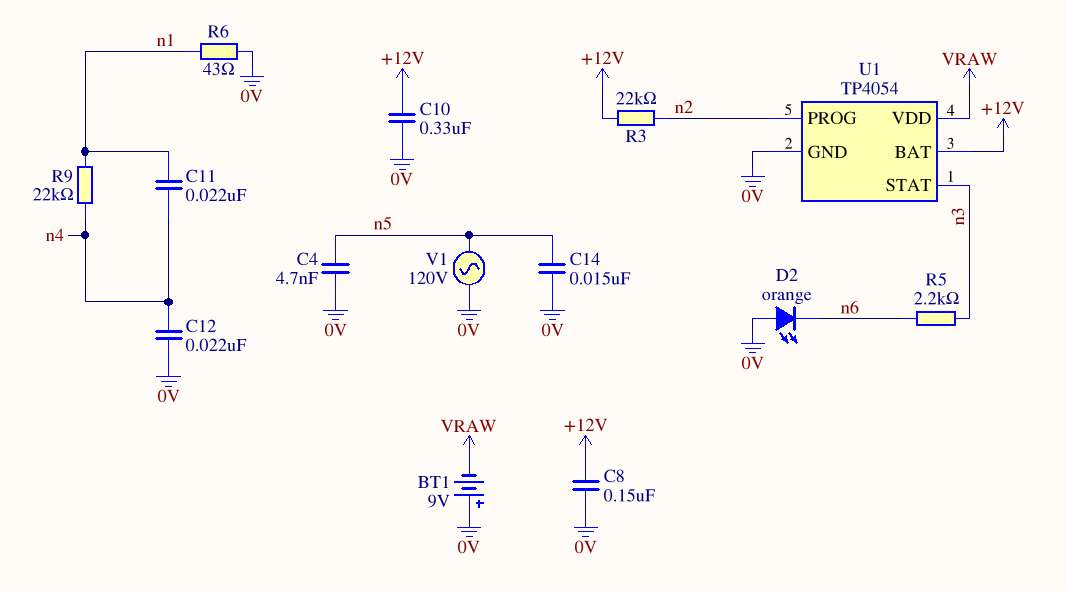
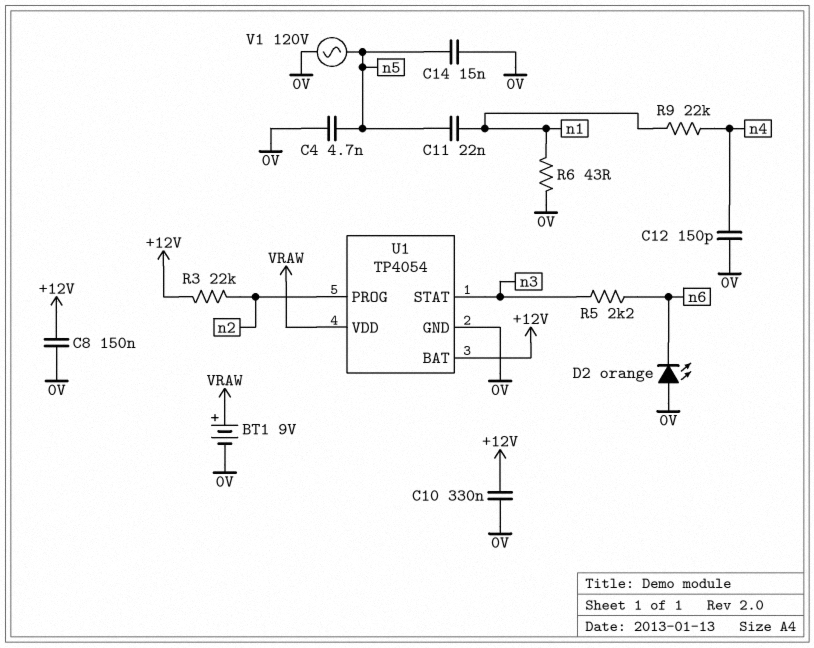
BT1: 9V (plus 0V, minus VRAW) -> 9V (plus VRAW, minus 0V)
C11: 22nF (n1, n4) -> 22nF (n1, n5)
C12: 22nF (0V, n4) -> 150pF (0V, n4)

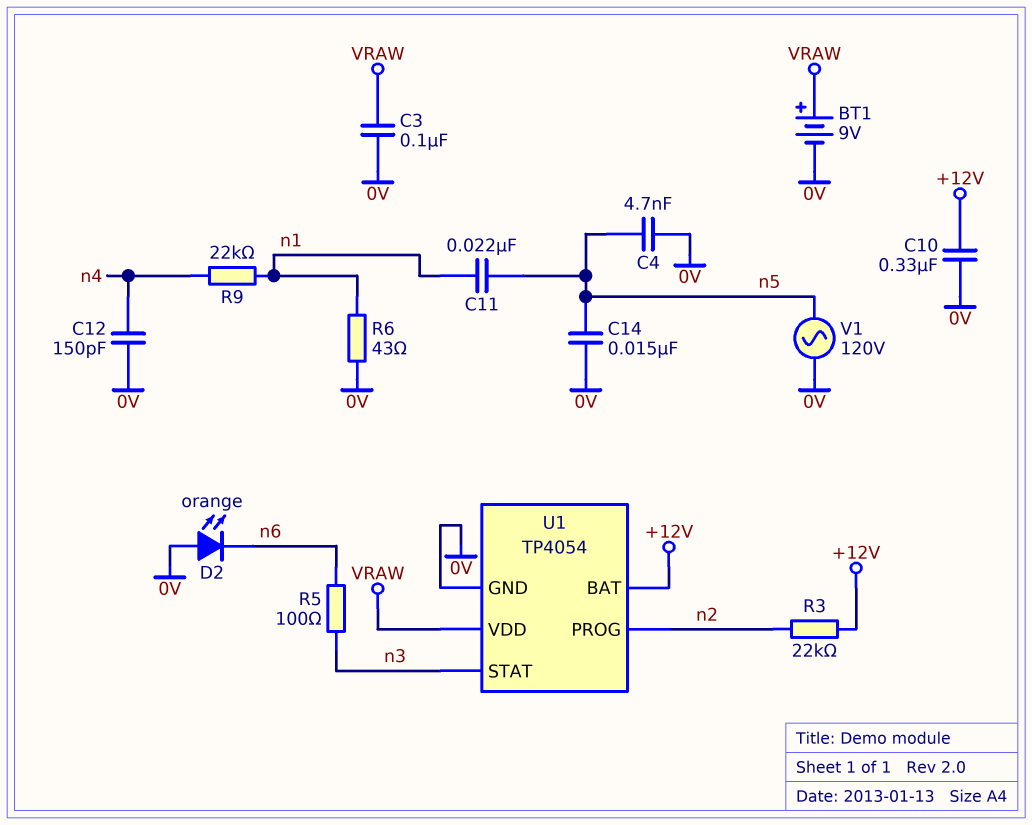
C3: none -> 100nF (0V, VRAW)
C8: 150nF (+12V, 0V) -> none
R5: 2.2k (n3, n6) -> 100 (n3, n6)

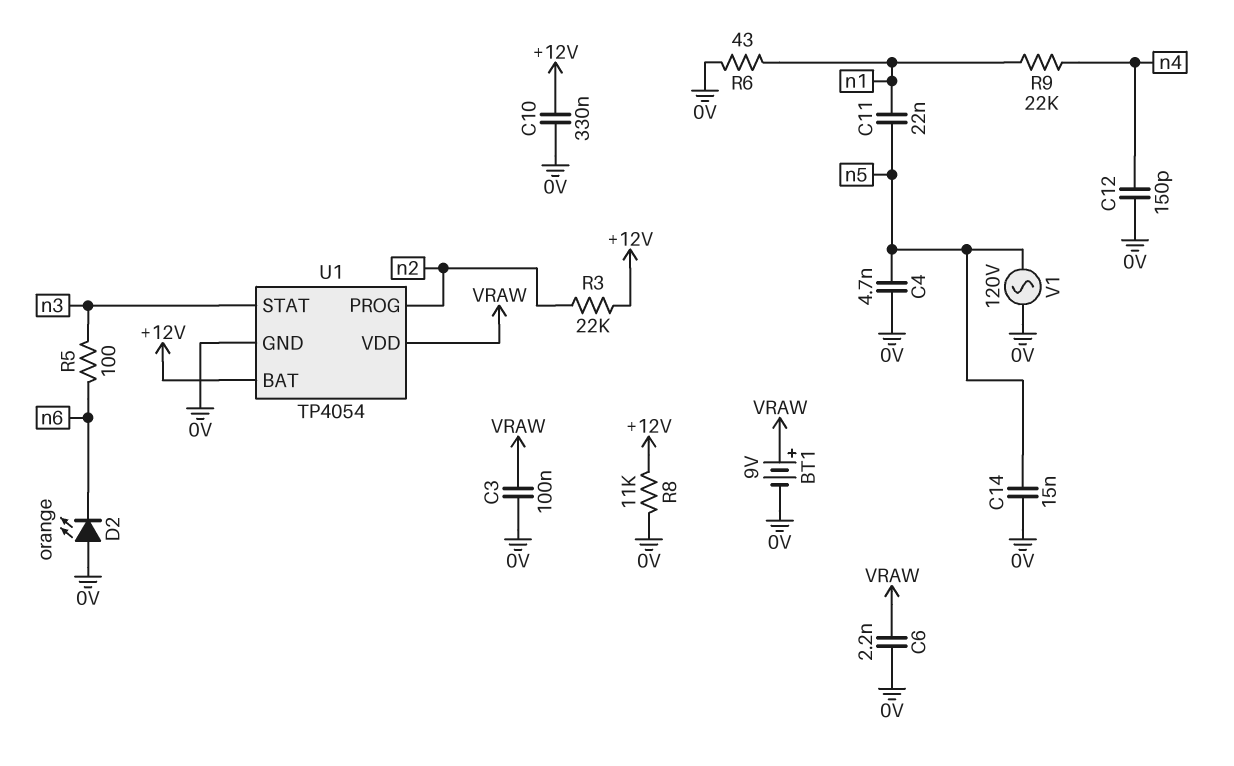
C6: none -> 2.2nF (0V, VRAW)
R8: none -> 11k (+12V, 0V)

